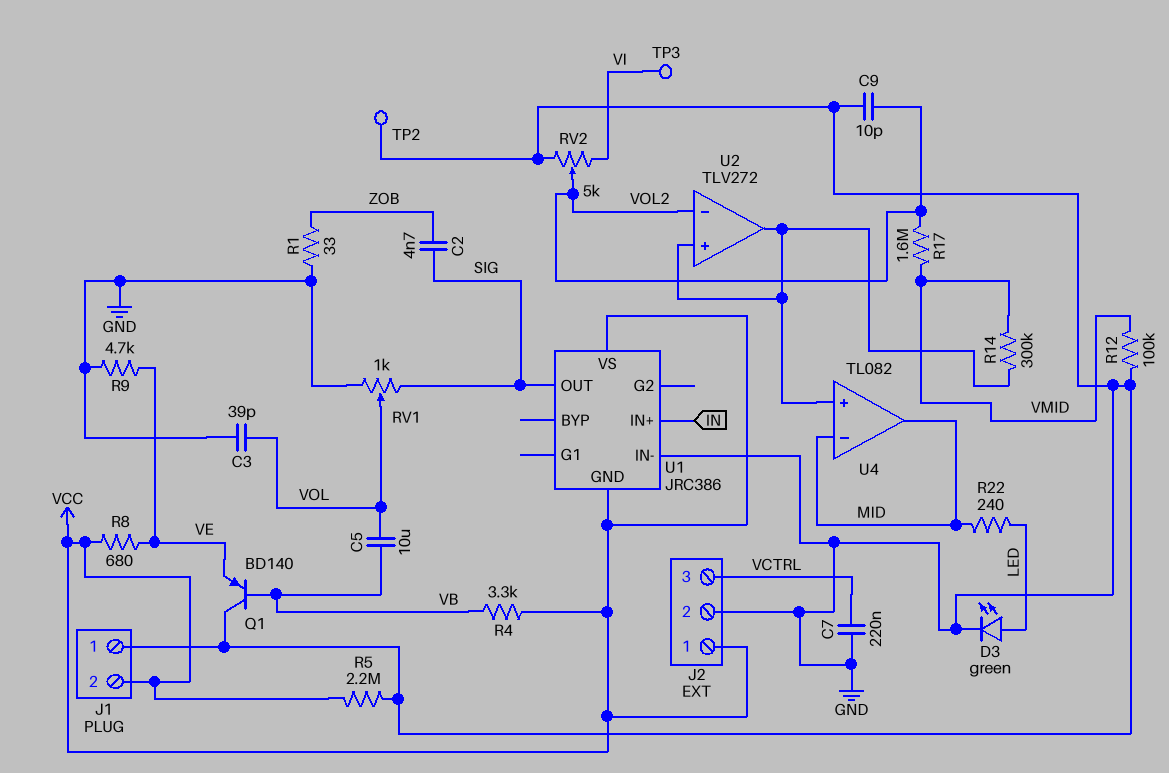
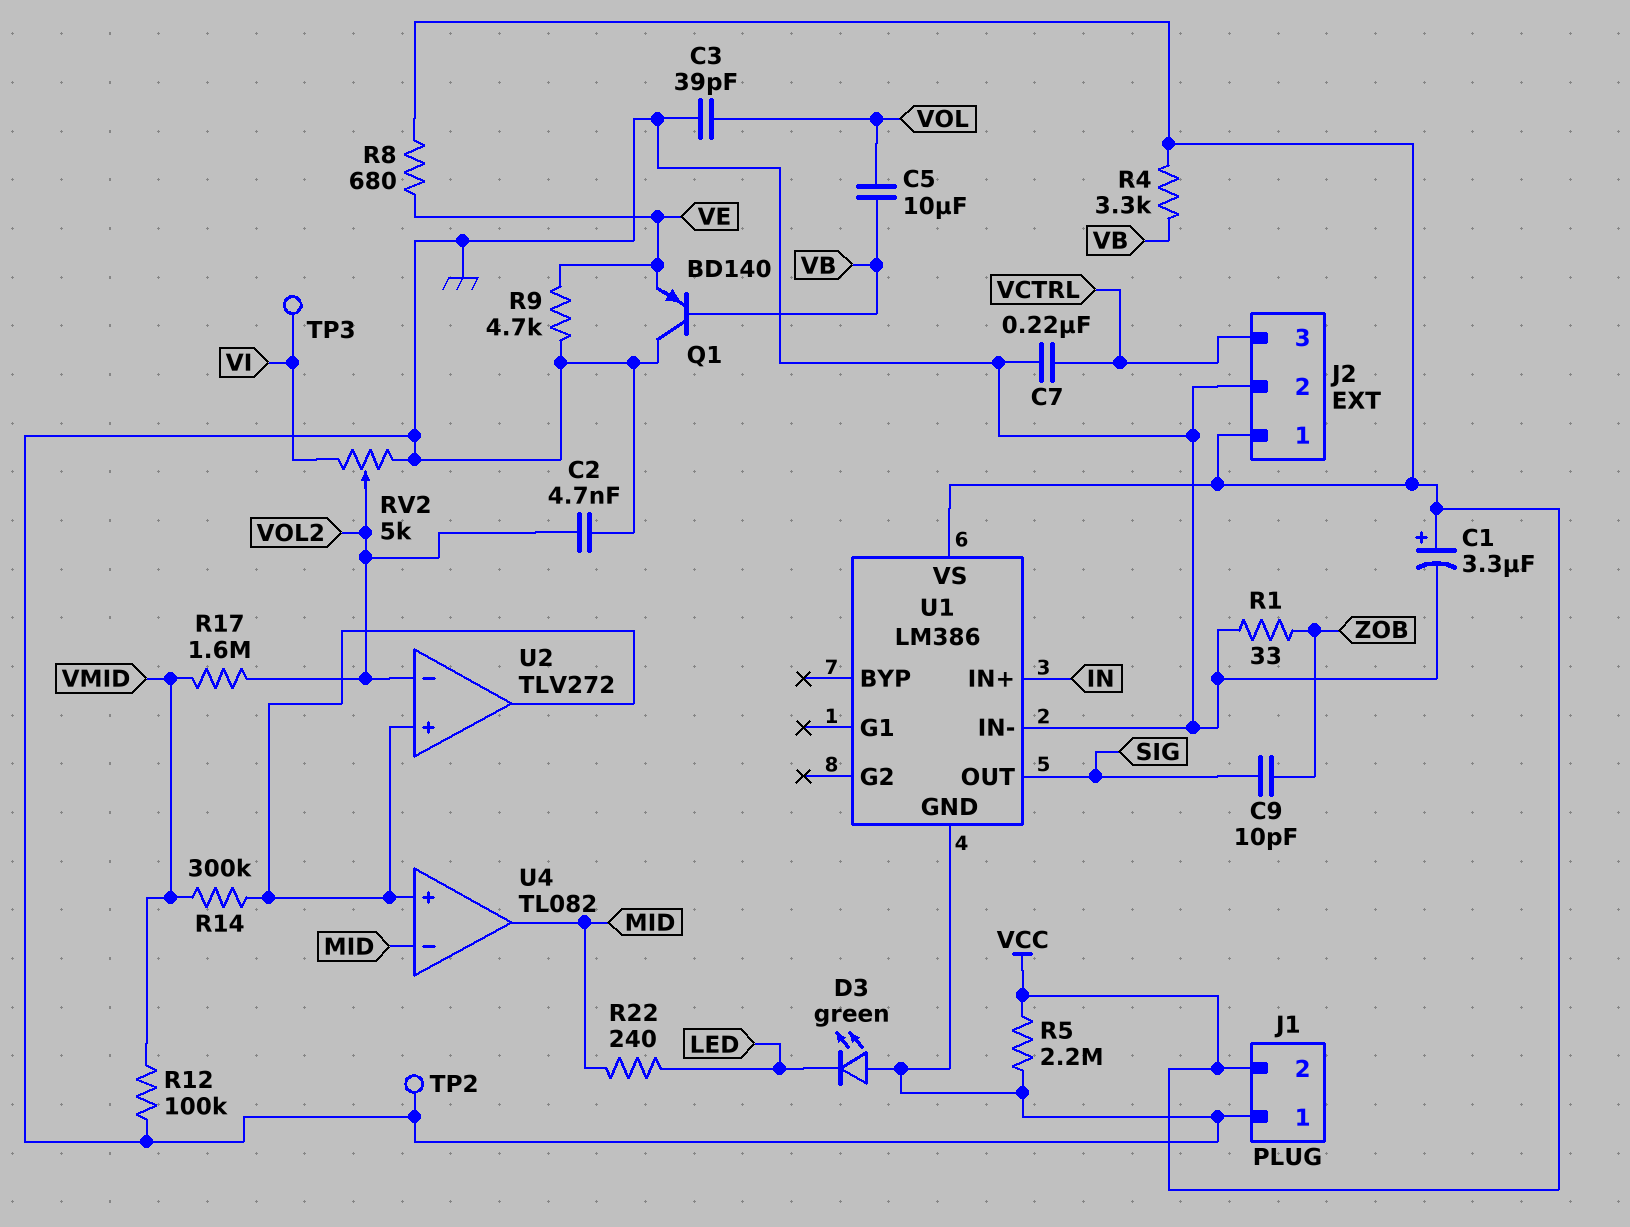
C1: none -> 3.3uF (plus VCC, minus GND)
C2: 4.7nF (SIG, ZOB) -> 4.7nF (GND, VOL2)
C9: 10pF (GND, VOL2) -> 10pF (SIG, ZOB)
D3: LED green (A LED, K GND) -> LED green (A GND, K LED)
RV1: 1k (GND, SIG, wiper VOL) -> none
U1: JRC386 -> LM386
U1 pin GND: VCC -> GND

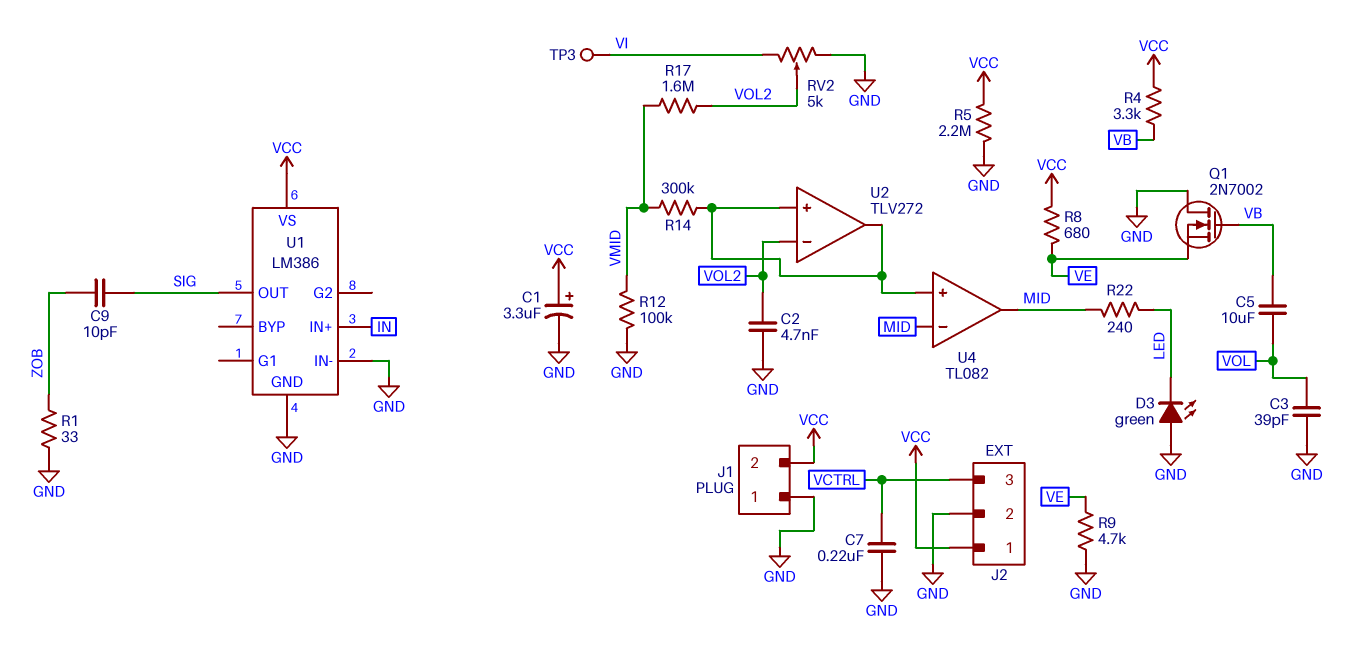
Q1: PNP BD140 (B VB, C GND, E VE) -> NMOS 2N7002 (G VB, D GND, S VE)
TP2: test point (GND) -> none

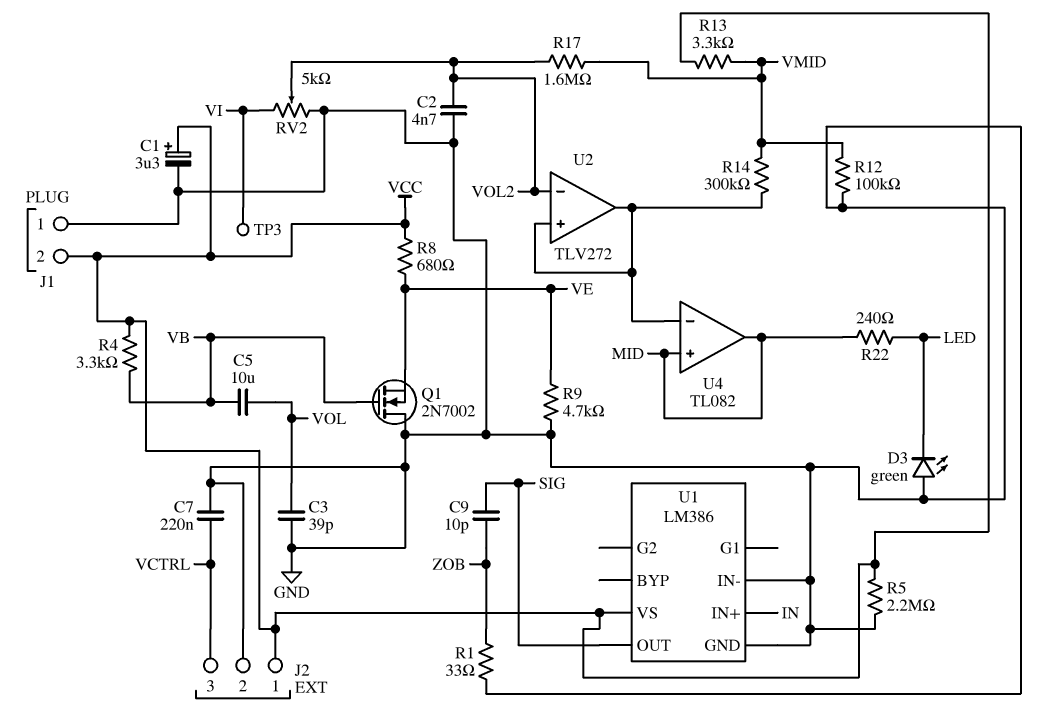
R13: none -> 3.3k (VCC, VMID)
U4 pin in+: U2/in+ -> MID
U4 pin in-: MID -> U2/in+

